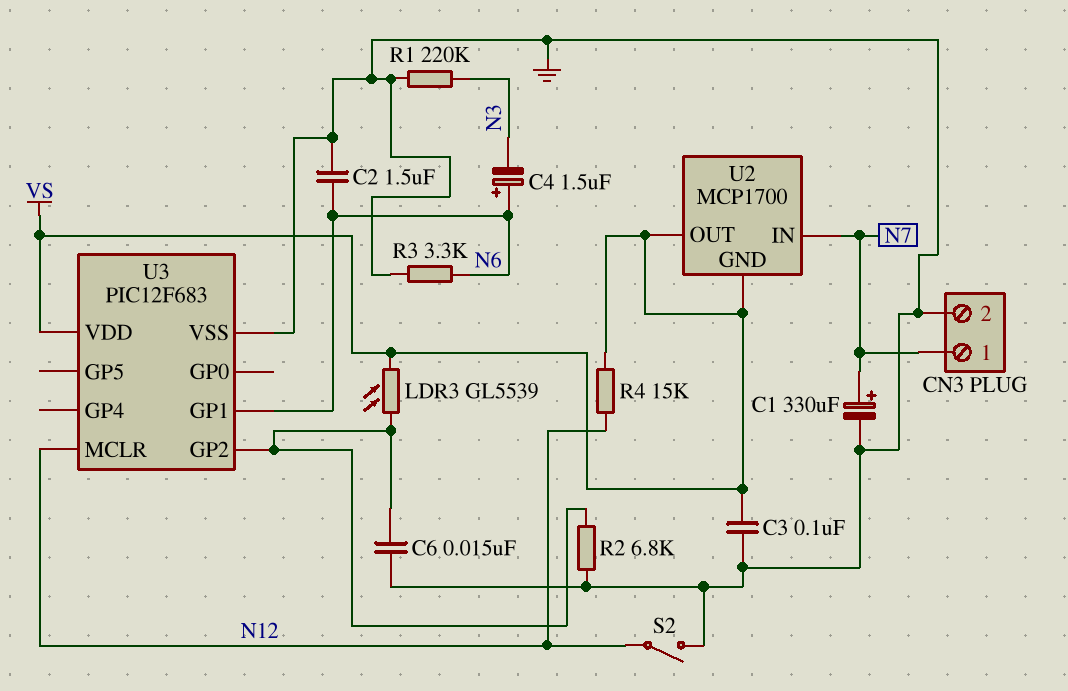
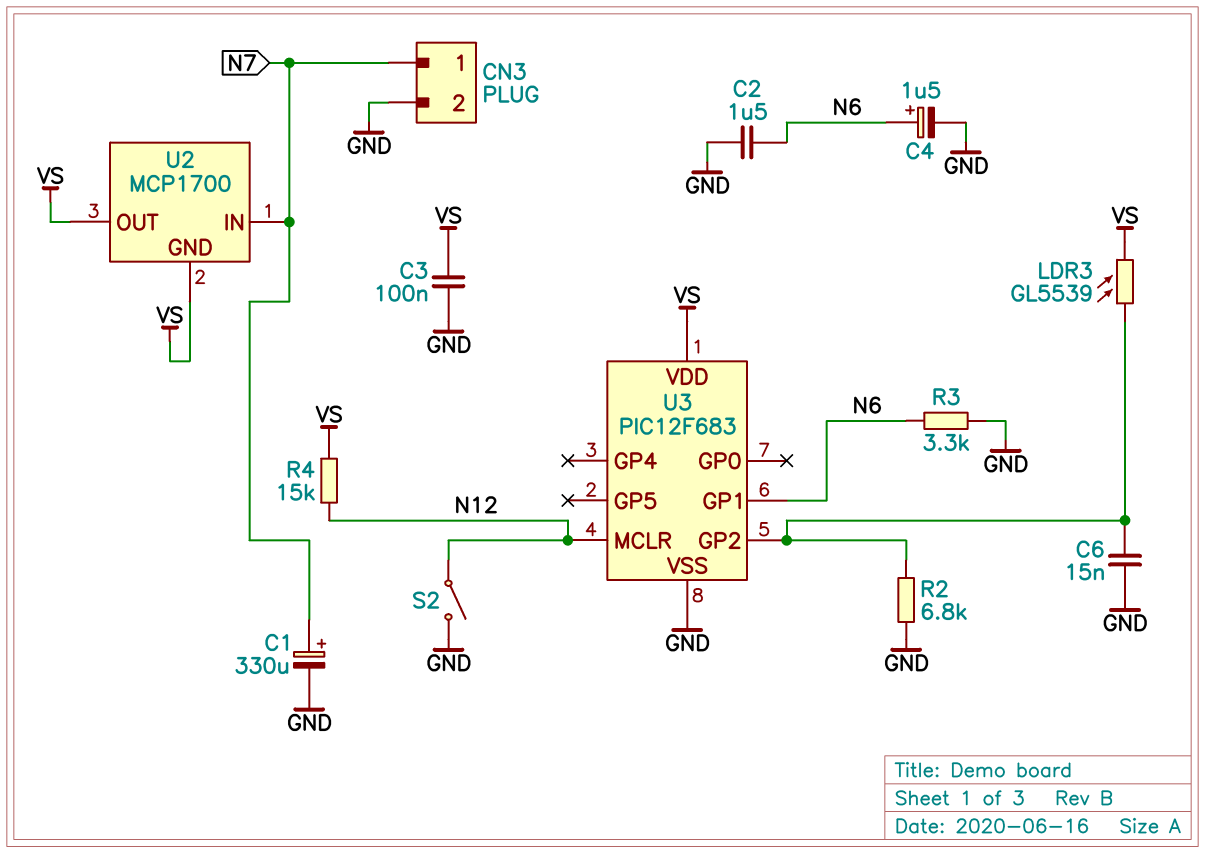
C4: 1.5uF (plus N6, minus N3) -> 1.5uF (plus N6, minus GND)
R1: 220k (GND, N3) -> none

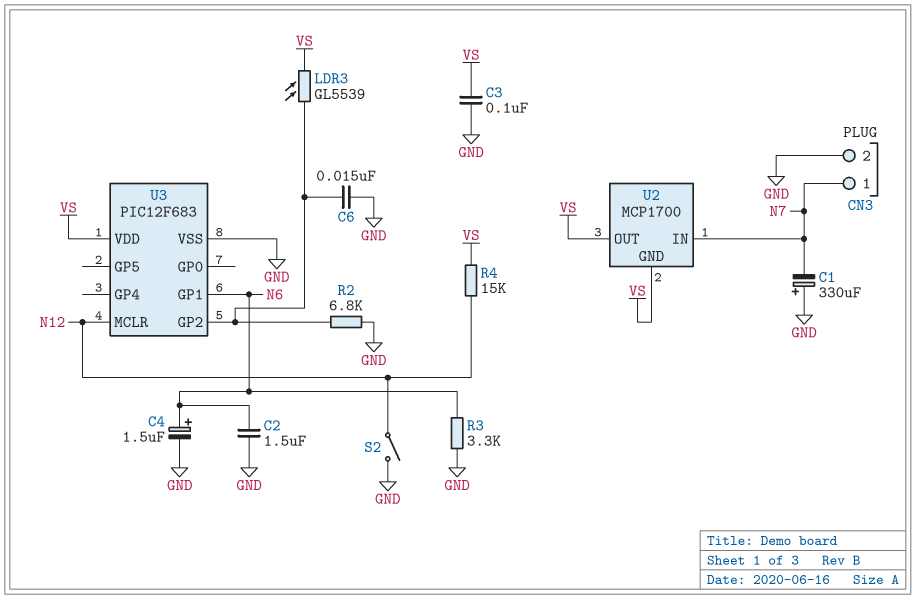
C1: 330uF (plus N7, minus GND) -> 330uF (plus GND, minus N7)

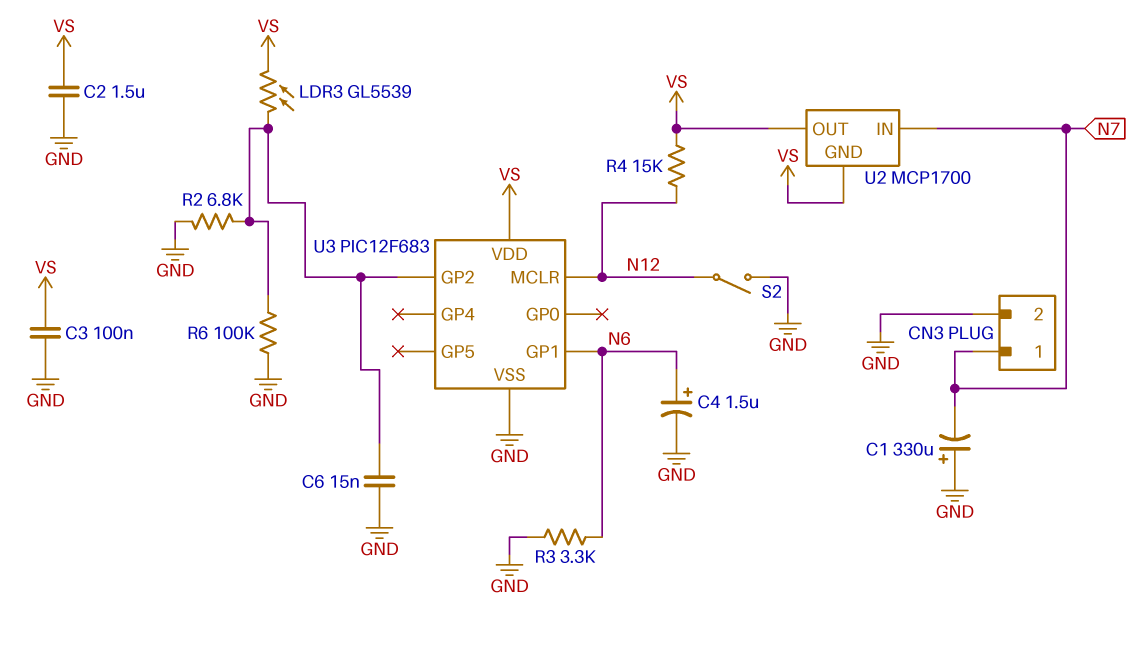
C2: 1.5uF (GND, N6) -> 1.5uF (GND, VS)
R6: none -> 100k (GND, U3/GP2)

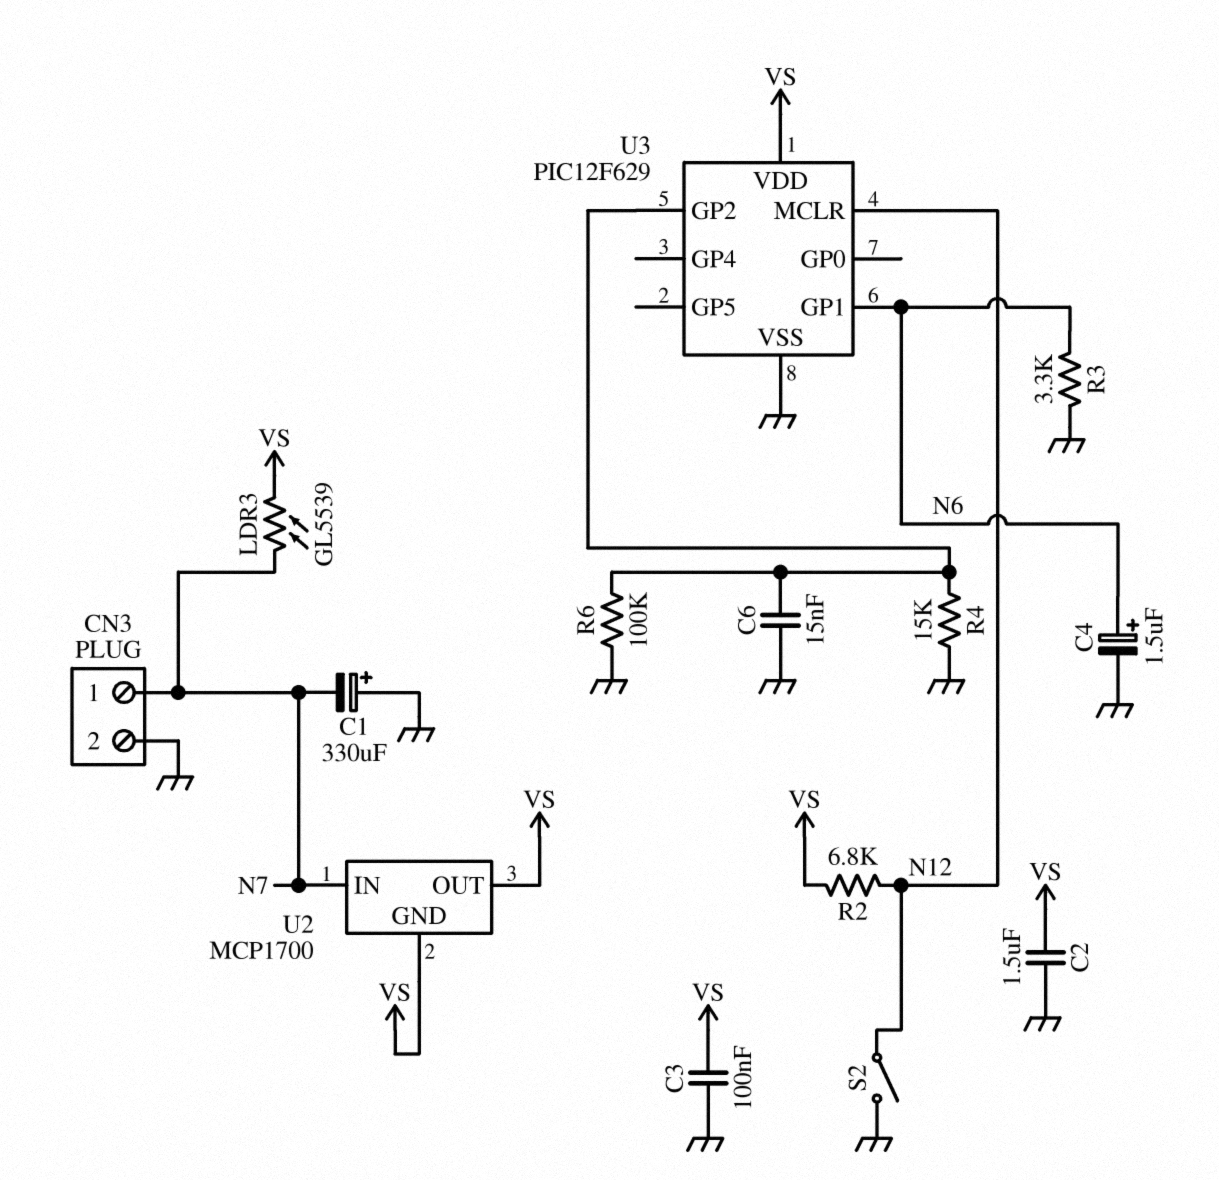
LDR3: GL5539 (U3/GP2, VS) -> GL5539 (N7, VS)
R2: 6.8k (GND, U3/GP2) -> 6.8k (N12, VS)
R4: 15k (N12, VS) -> 15k (GND, U3/GP2)
U3: PIC12F683 -> PIC12F629

